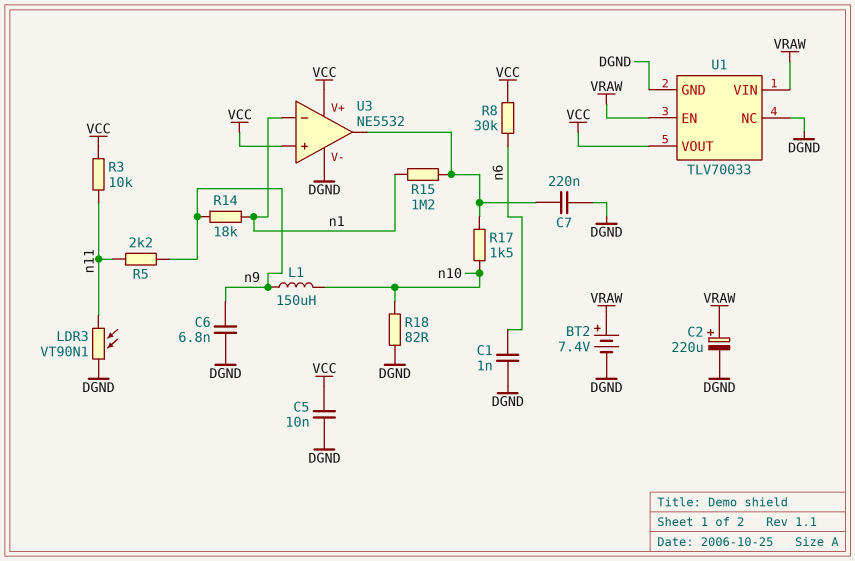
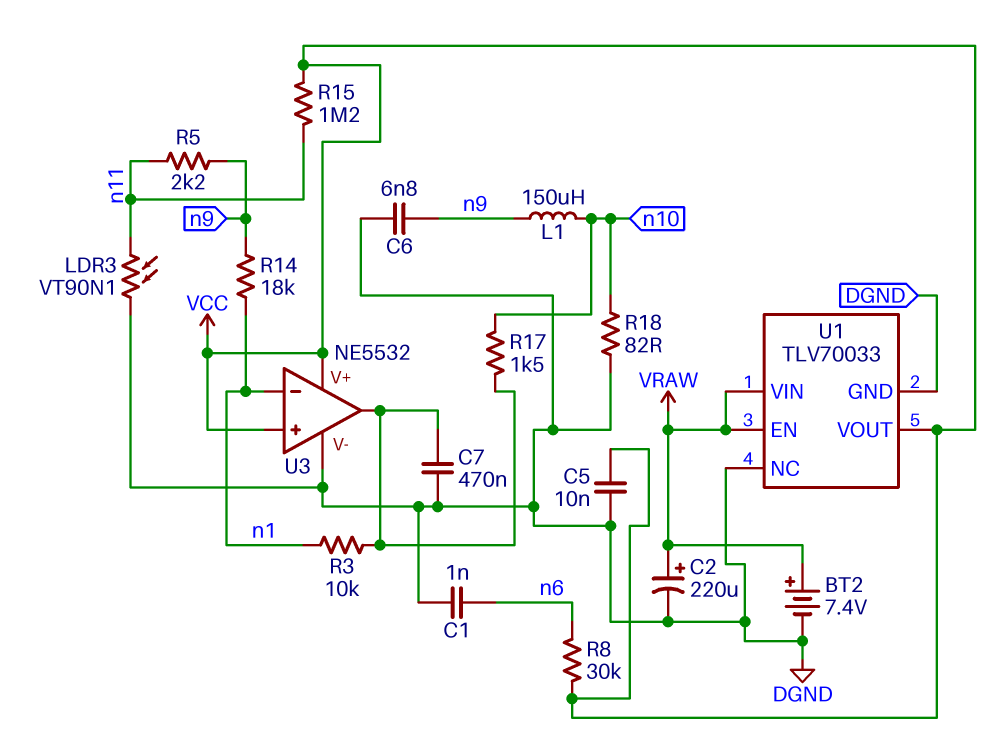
C7: 220nF (DGND, U3/out) -> 470nF (DGND, U3/out)
R3: 10k (VCC, n11) -> 10k (U3/out, n1)
R15: 1.2M (U3/out, n1) -> 1.2M (VCC, n11)

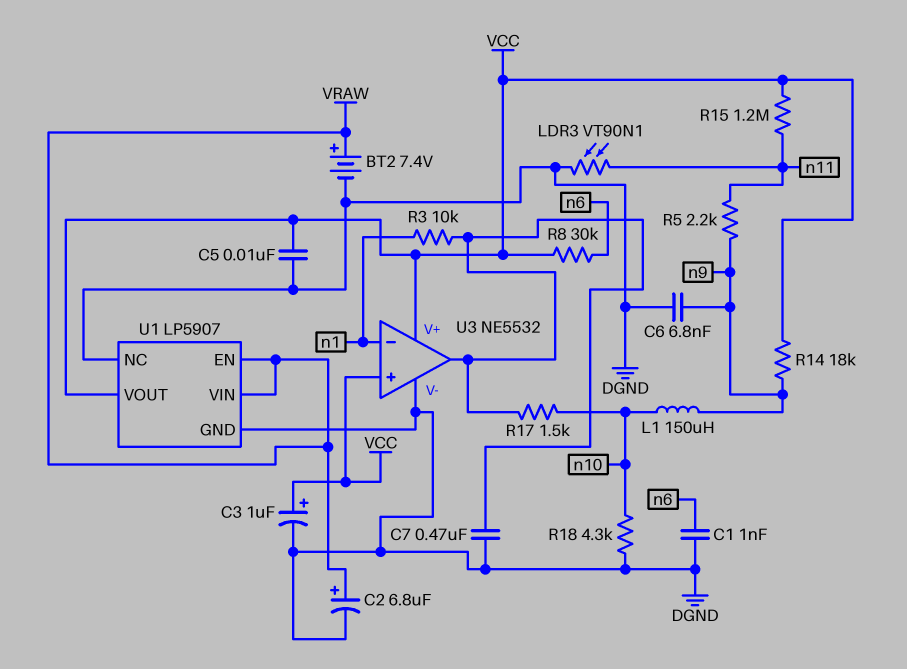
C2: 220uF (plus VRAW, minus DGND) -> 6.8uF (plus VRAW, minus DGND)
C3: none -> 1uF (plus VCC, minus DGND)
R14: 18k (n1, n9) -> 18k (VCC, n9)
R18: 82 (DGND, n10) -> 4.3k (DGND, n10)
U1: TLV70033 -> LP5907

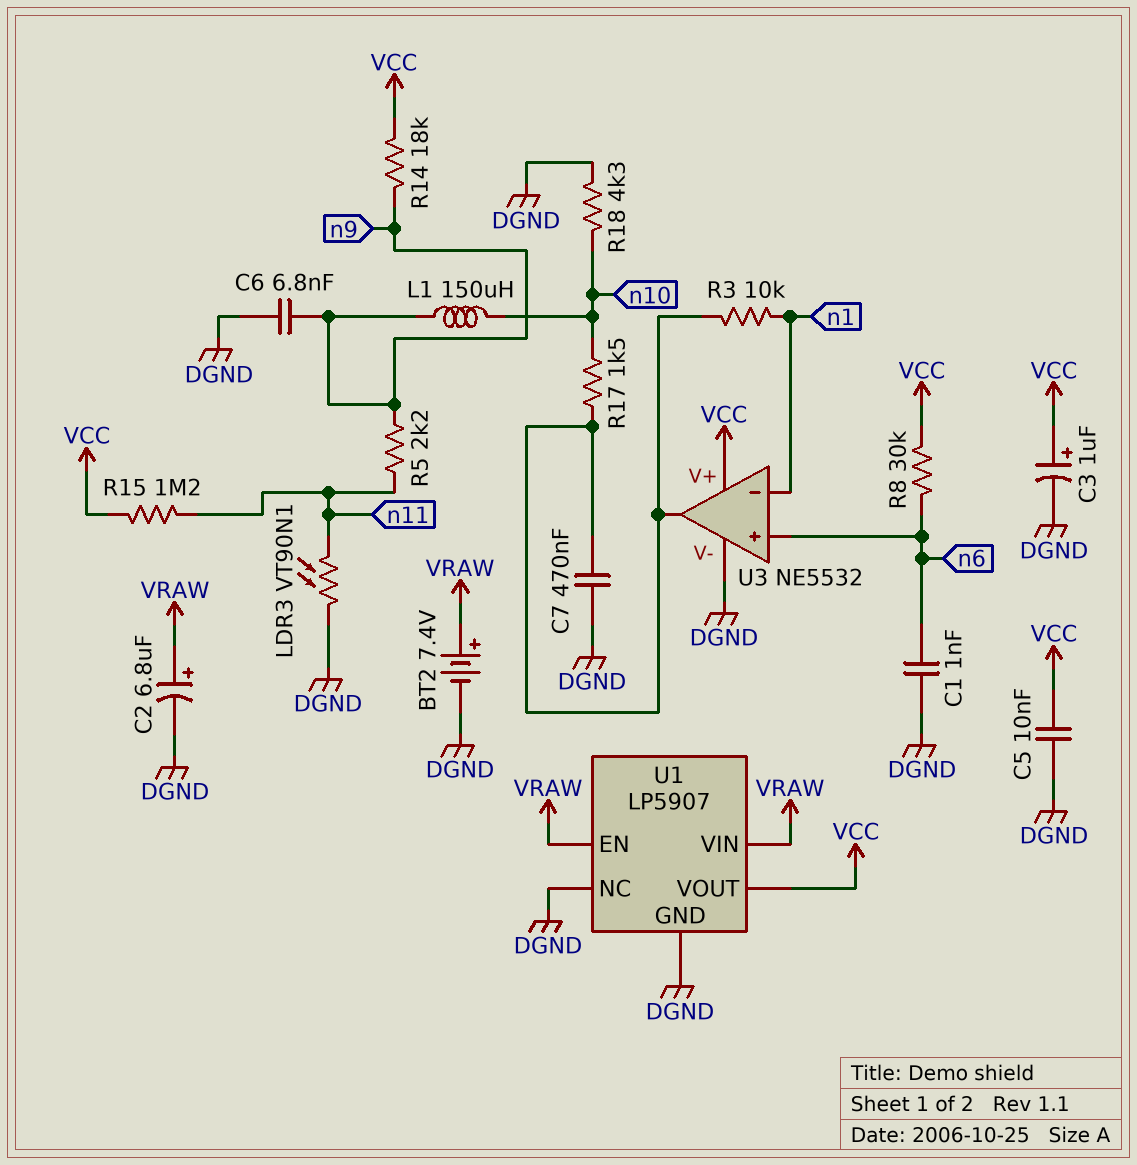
U3 pin in+: VCC -> n6

